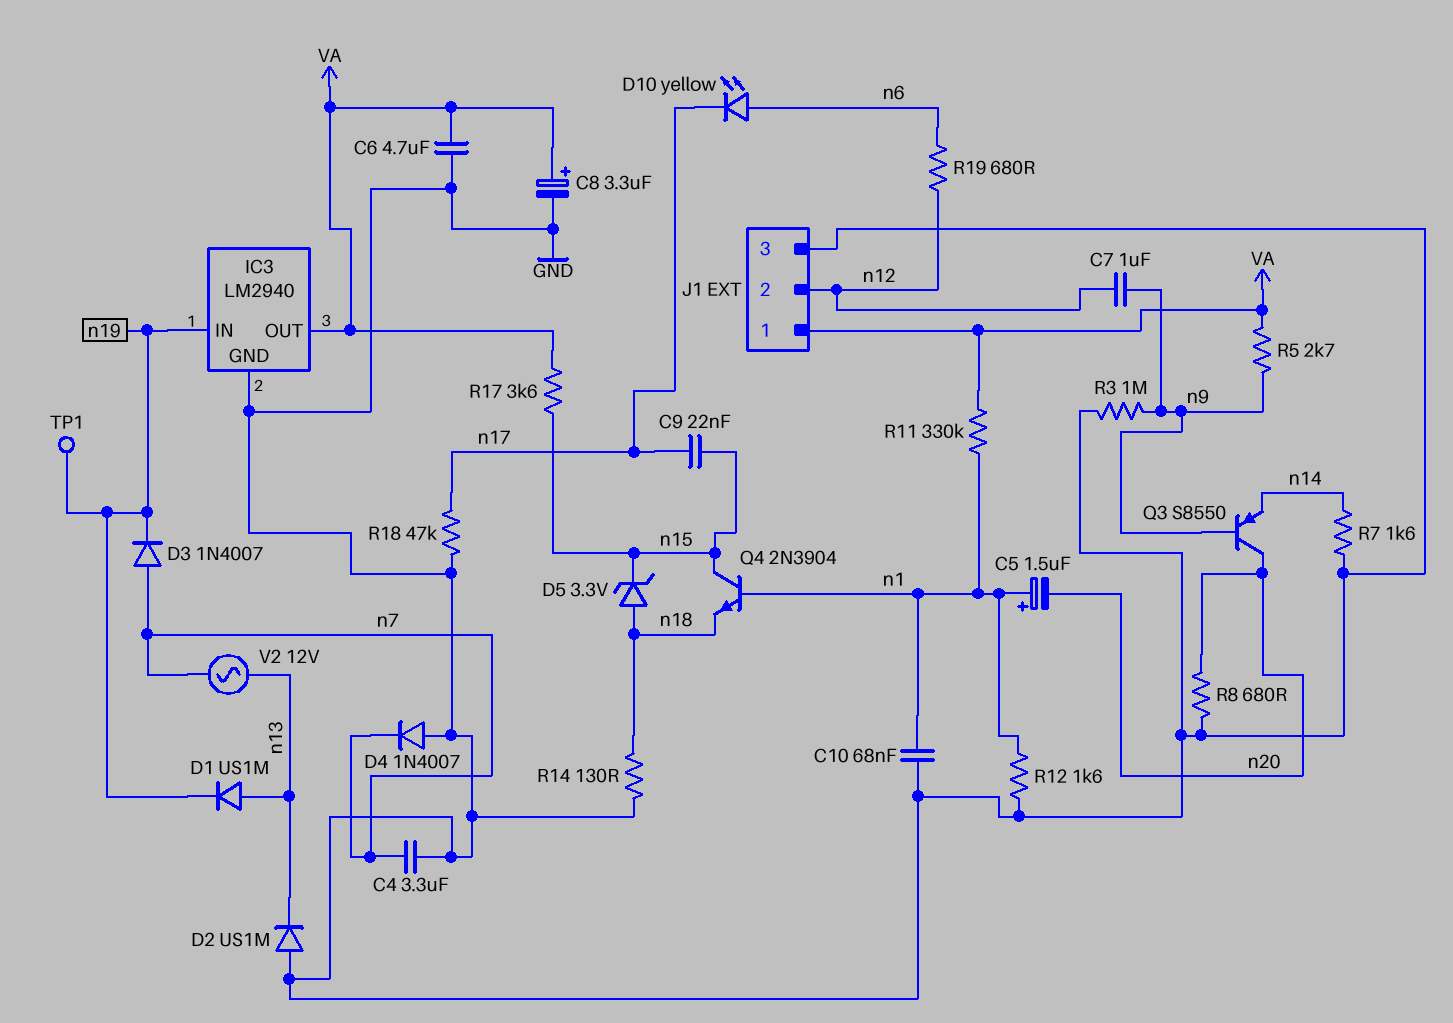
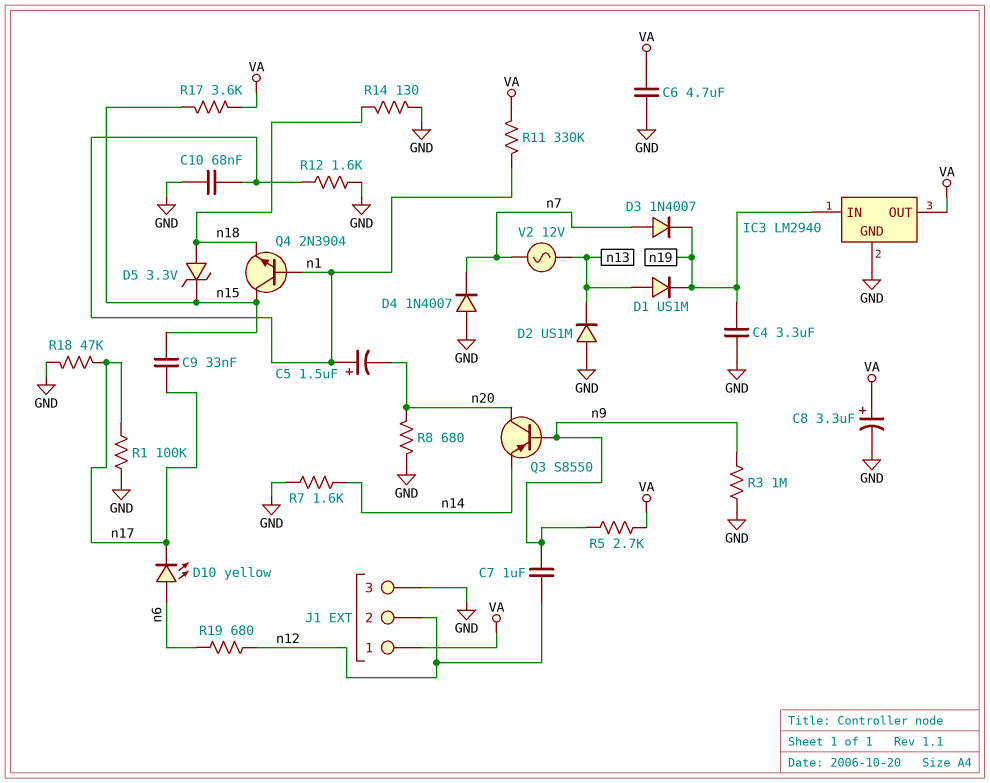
C4: 3.3uF (GND, n7) -> 3.3uF (GND, n19)
C9: 22nF (n15, n17) -> 33nF (n15, n17)
R1: none -> 100k (GND, n17)
TP1: test point (n19) -> none

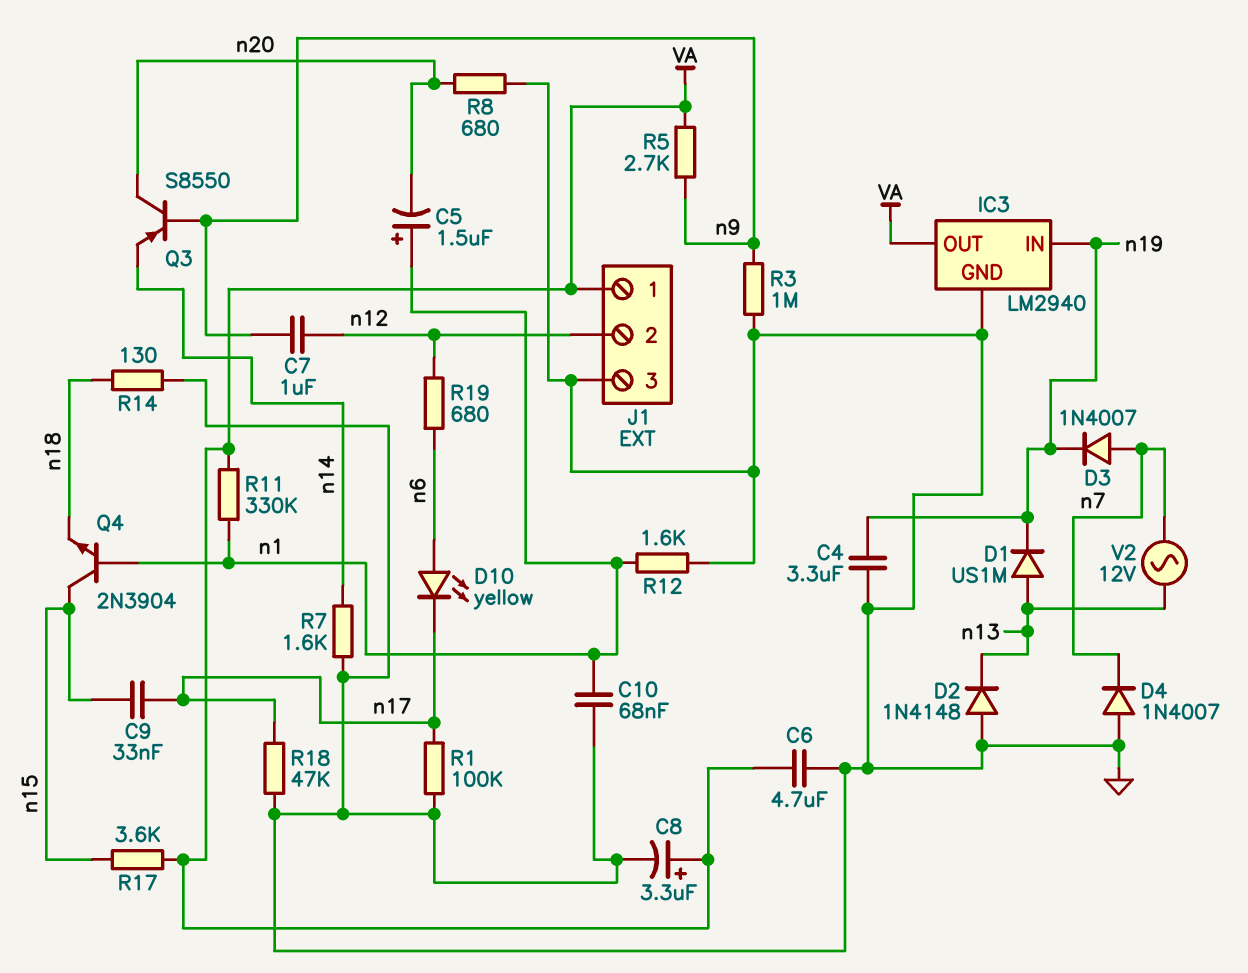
D2: diode US1M (A GND, K n13) -> diode 1N4148 (A GND, K n13)
D5: zener 3.3V (A n18, K n15) -> none

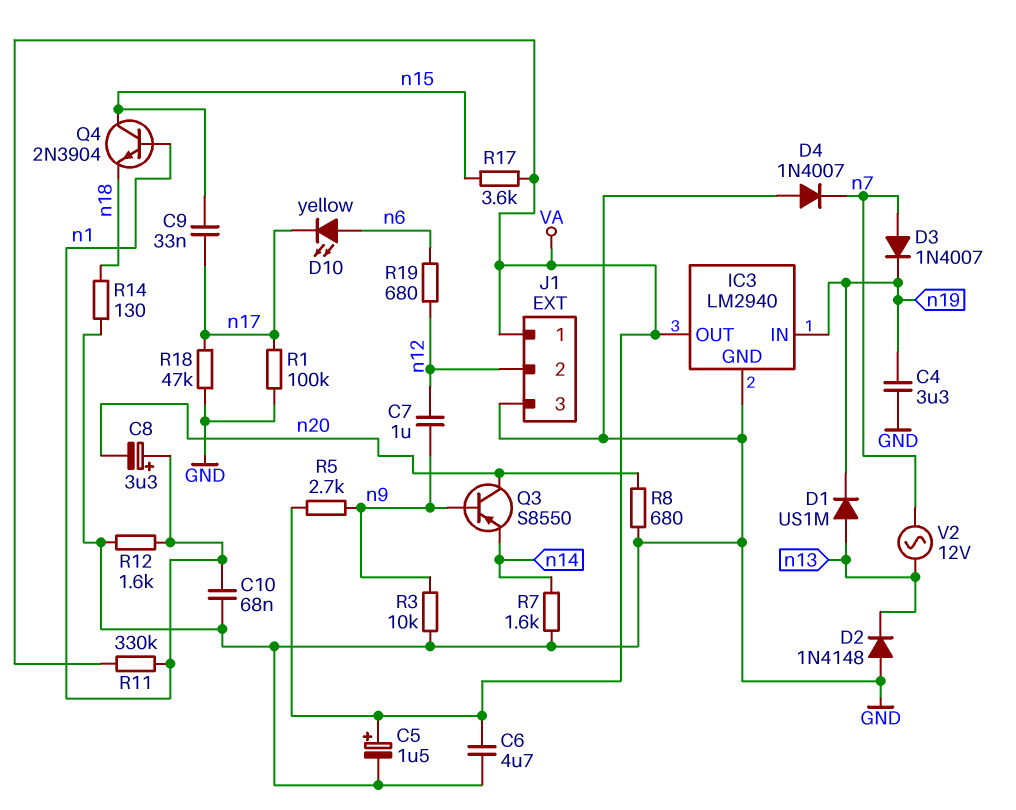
C5: 1.5uF (plus n1, minus n20) -> 1.5uF (plus VA, minus GND)
C8: 3.3uF (plus VA, minus GND) -> 3.3uF (plus n1, minus n20)
R3: 1M (GND, n9) -> 10k (GND, n9)

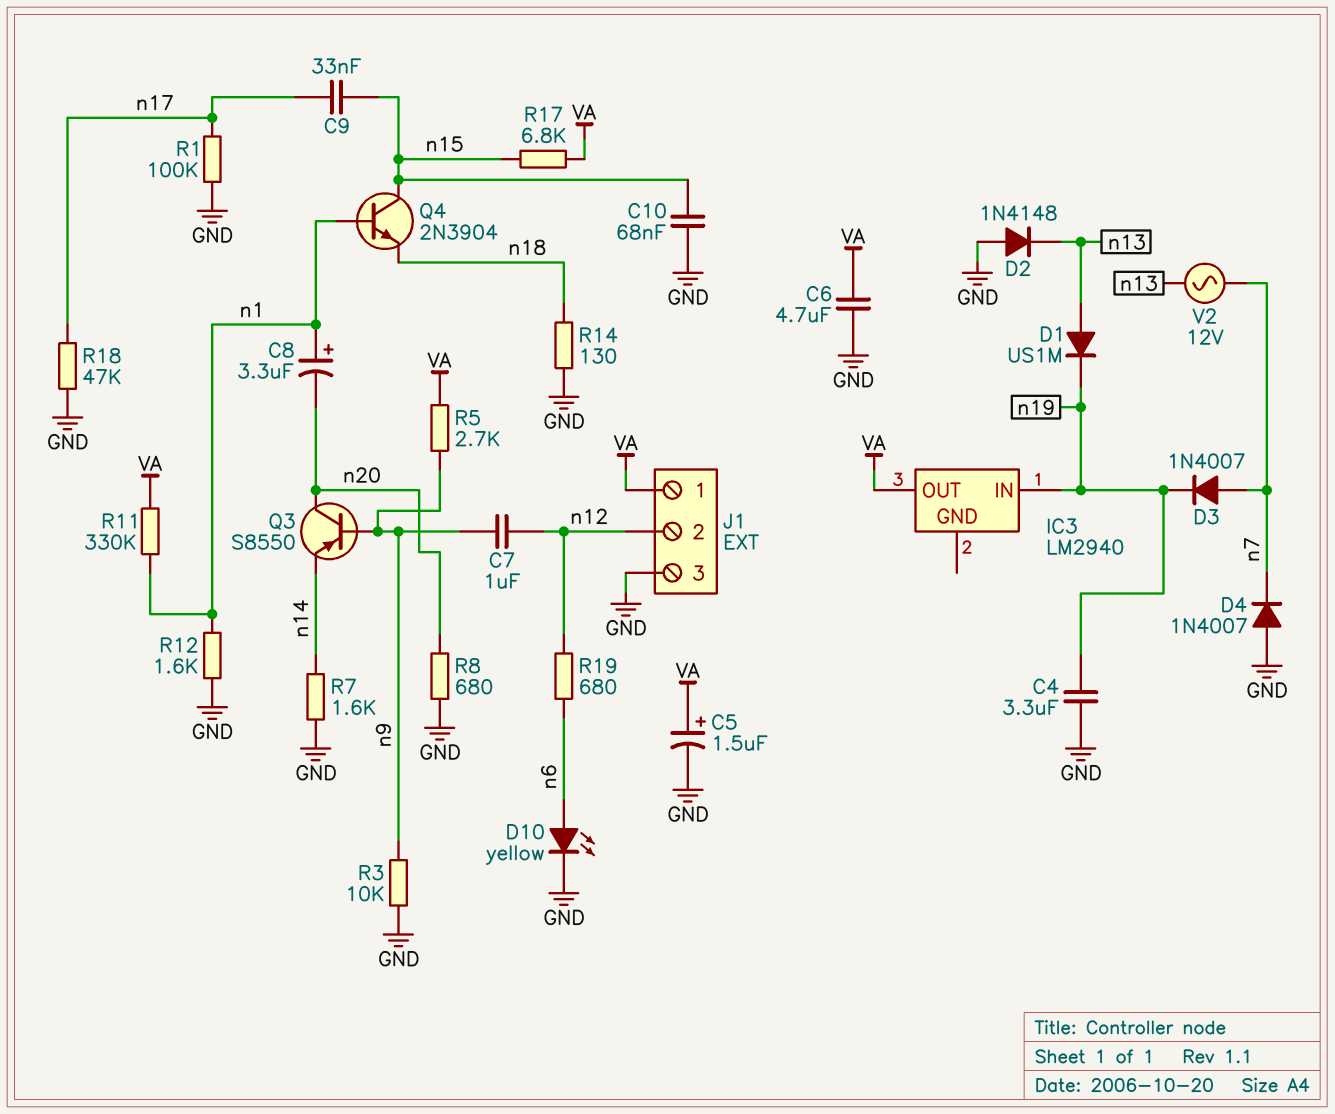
C10: 68nF (GND, n1) -> 68nF (GND, n15)
D10: LED yellow (A n6, K n17) -> LED yellow (A n6, K GND)
IC3 pin GND: GND -> none
R17: 3.6k (VA, n15) -> 6.8k (VA, n15)

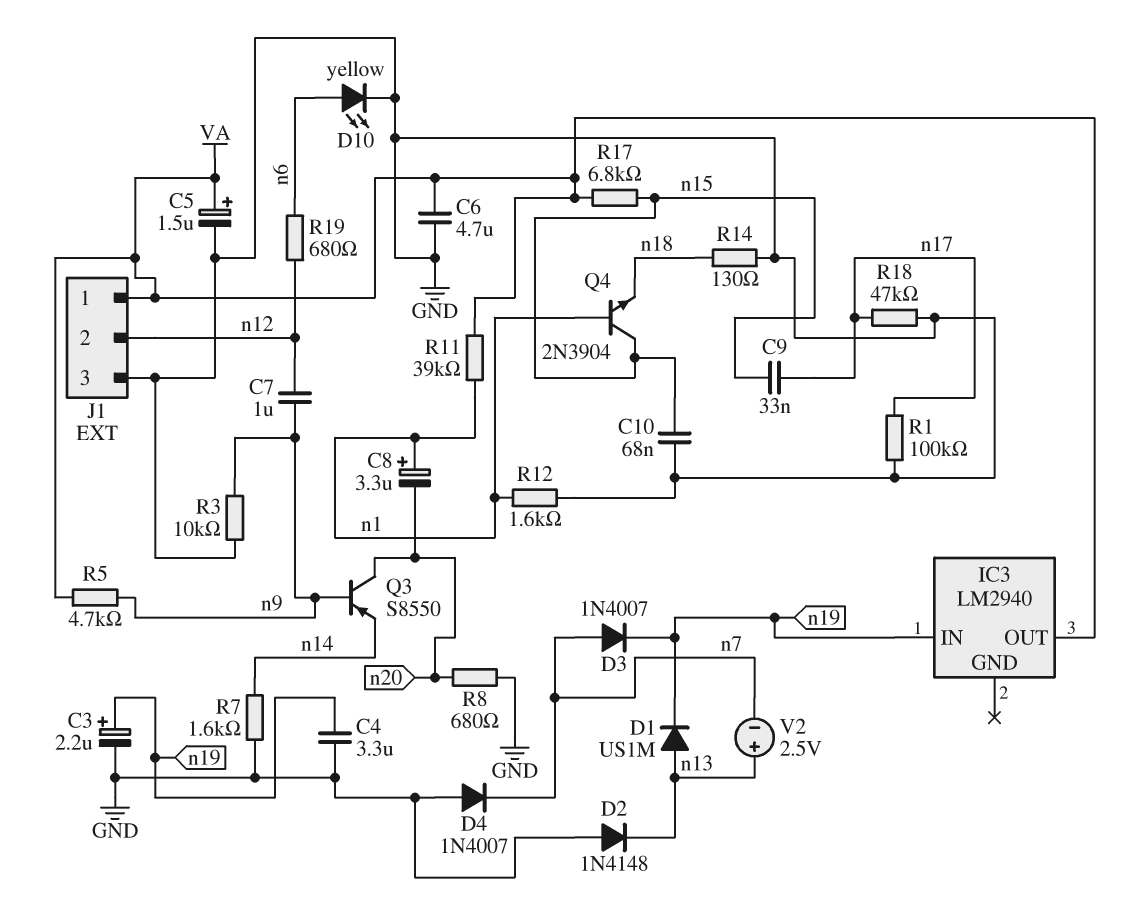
C3: none -> 2.2uF (plus n19, minus GND)
R5: 2.7k (VA, n9) -> 4.7k (VA, n9)
R11: 330k (VA, n1) -> 39k (VA, n1)
V2: AC 12V (n7, n13) -> 2.5V (plus n13, minus n7)

